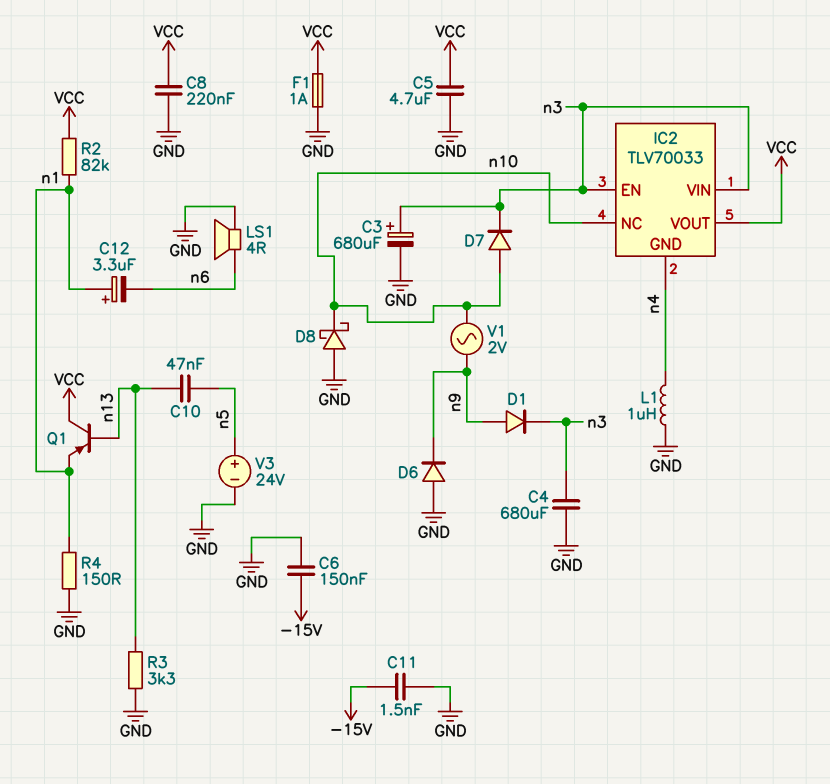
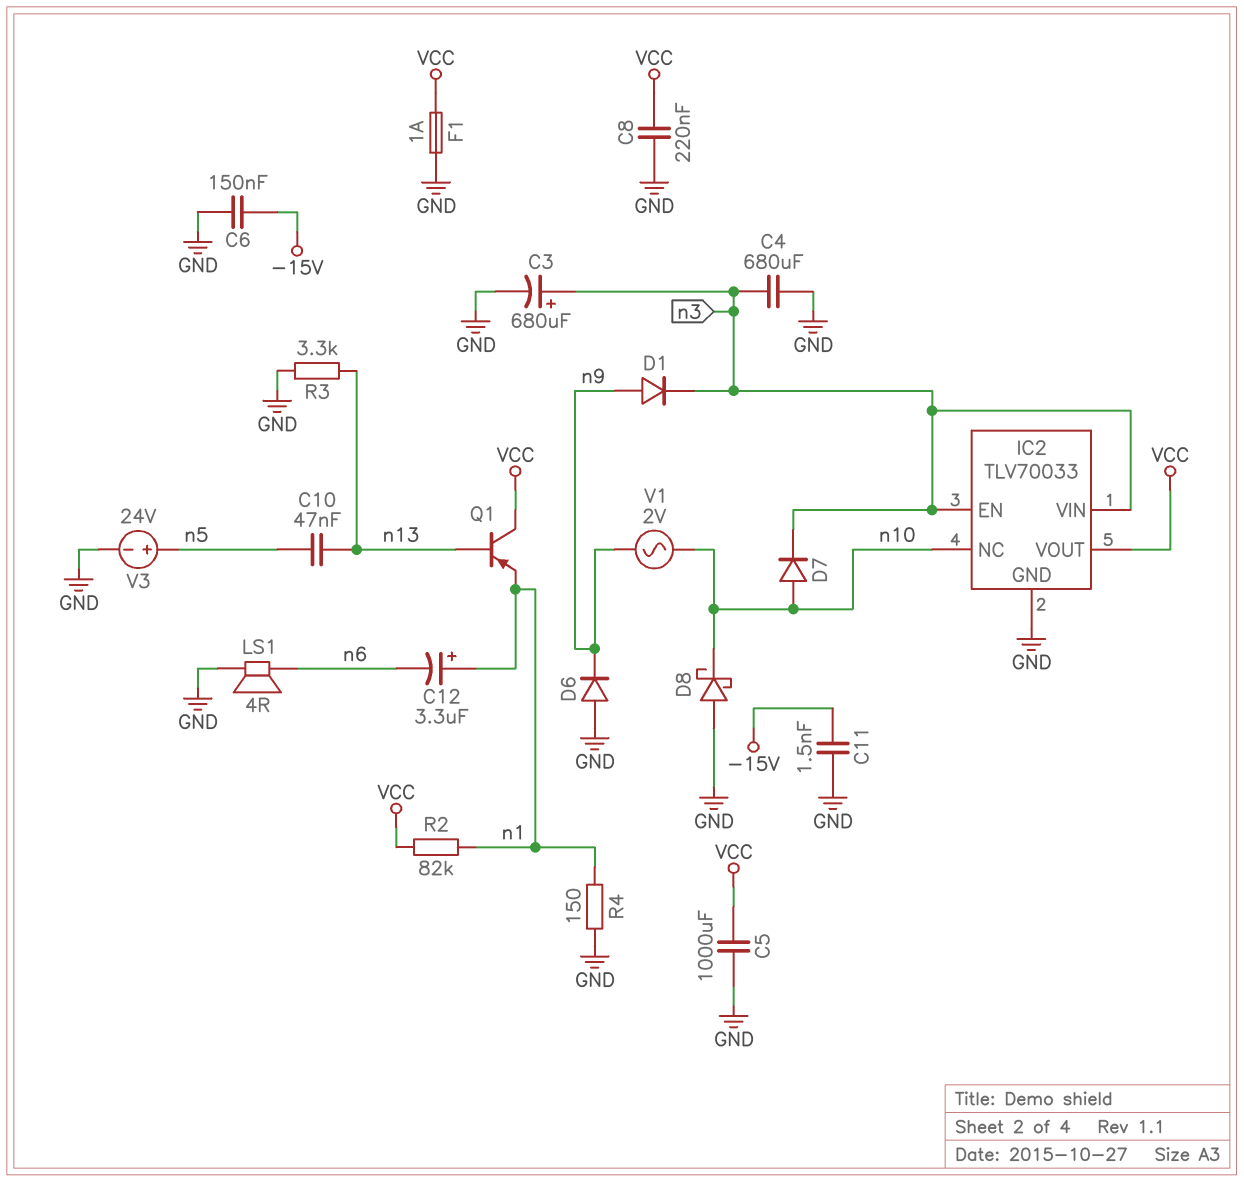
C5: 4.7uF (GND, VCC) -> 1000uF (GND, VCC)
IC2 pin GND: n4 -> GND
L1: 1uH (GND, n4) -> none

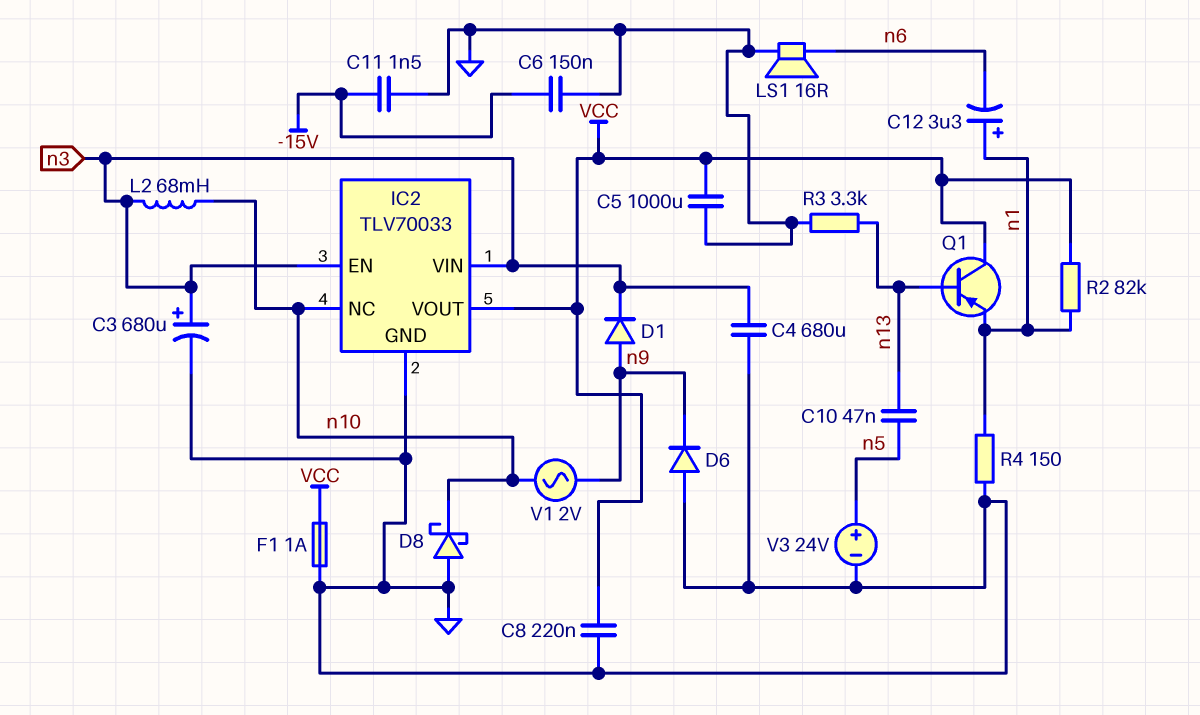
D7: diode (A n10, K n3) -> none
L2: none -> 68mH (n3, n10)
LS1: speaker 4R (GND, n6) -> speaker 16R (GND, n6)

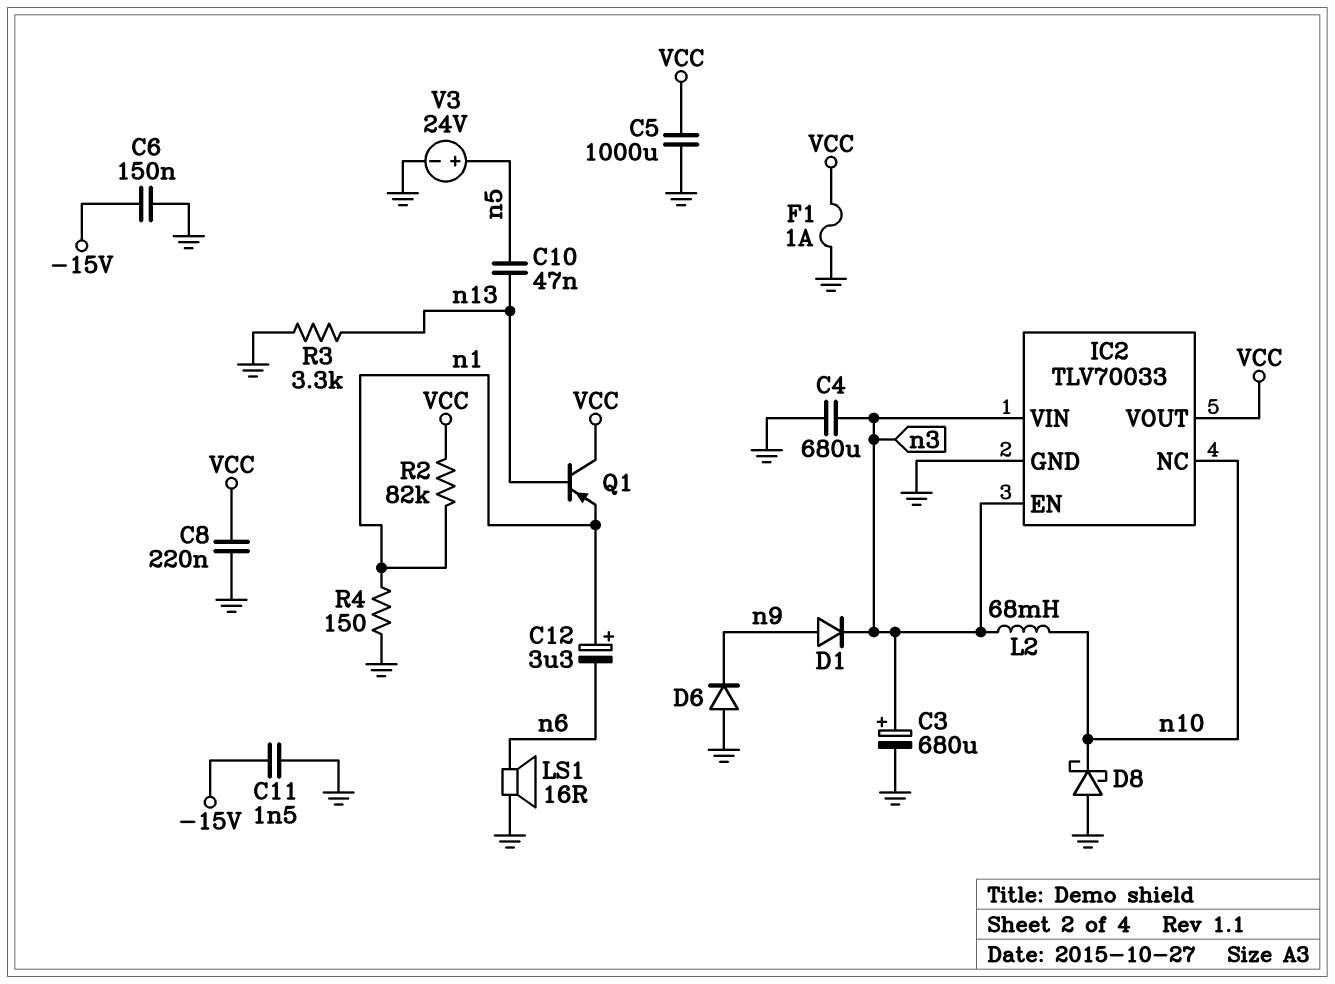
V1: AC 2V (n9, n10) -> none

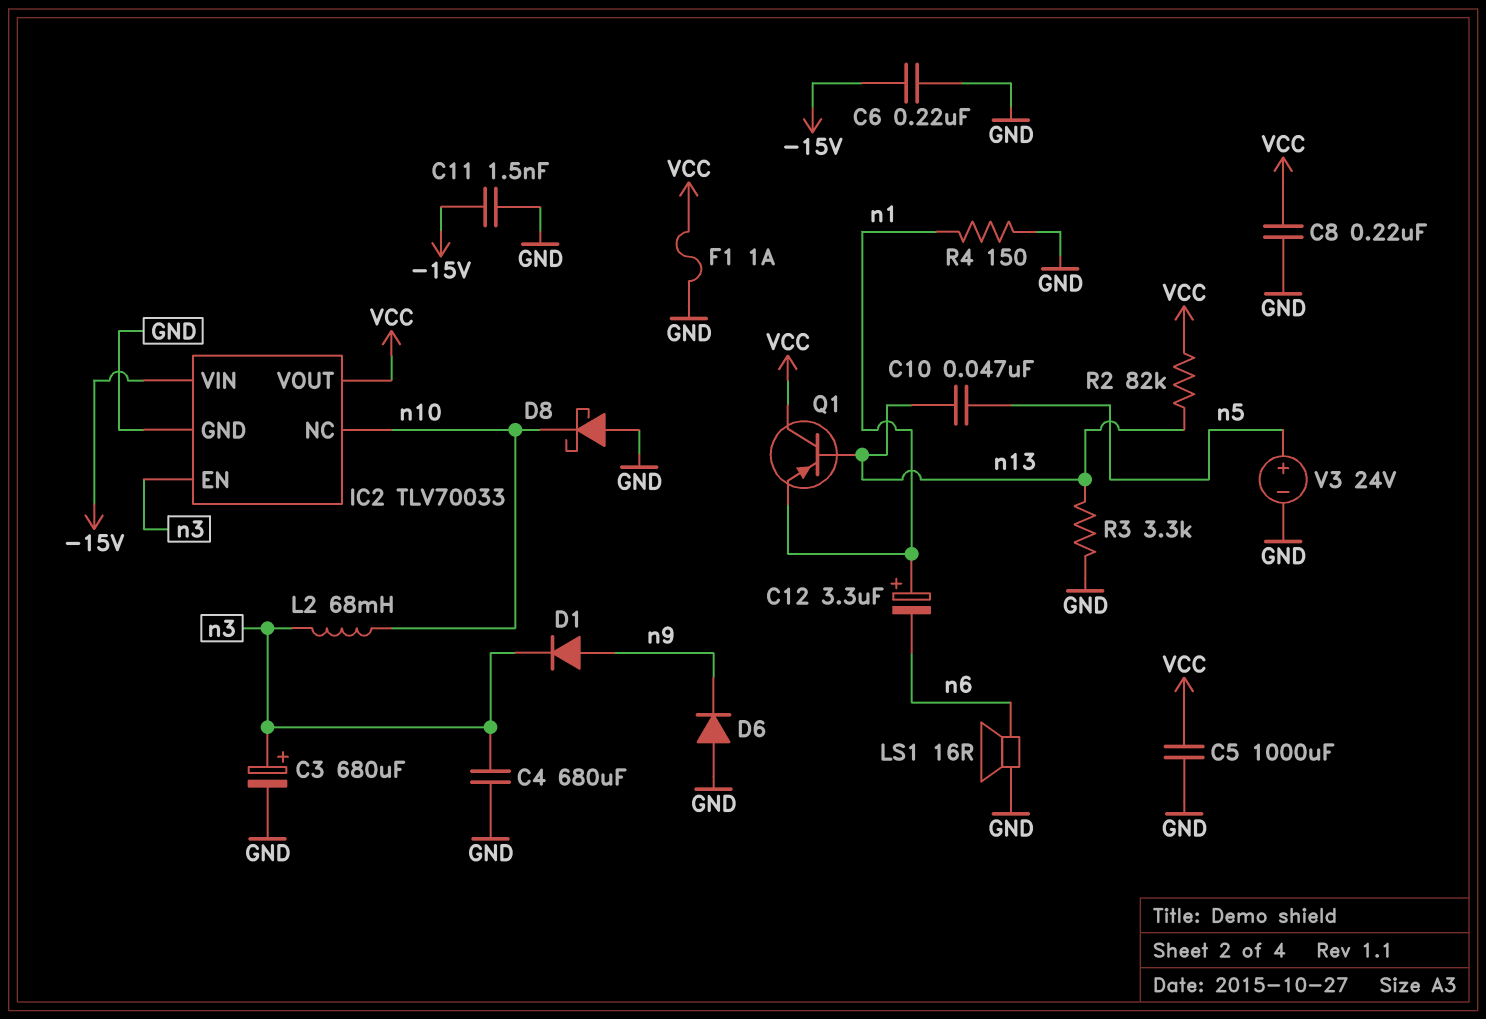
C6: 150nF (-15V, GND) -> 220nF (-15V, GND)
IC2 pin VIN: n3 -> -15V
R2: 82k (VCC, n1) -> 82k (VCC, n13)

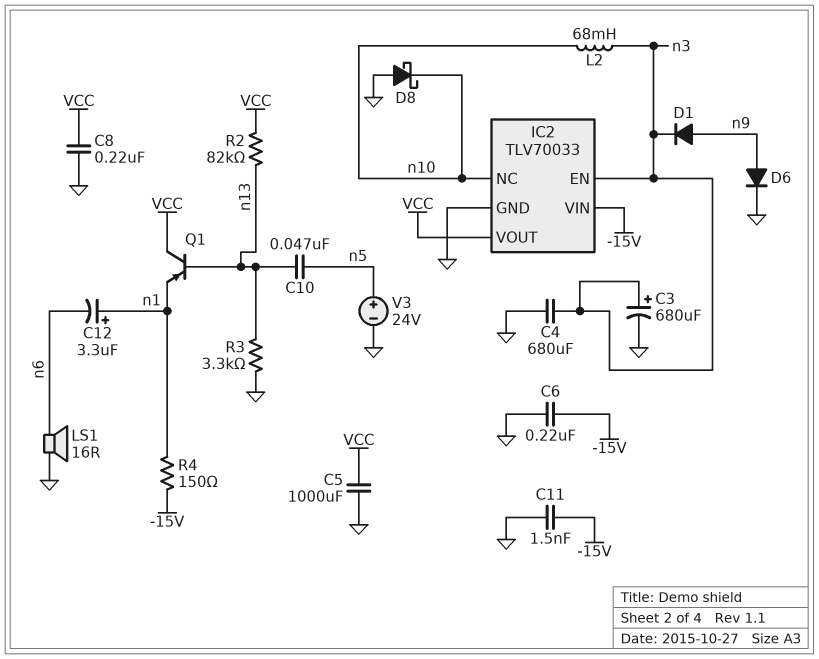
D6: diode (A GND, K n9) -> diode (A n9, K GND)
F1: 1A (GND, VCC) -> none
R4: 150 (GND, n1) -> 150 (-15V, n1)

